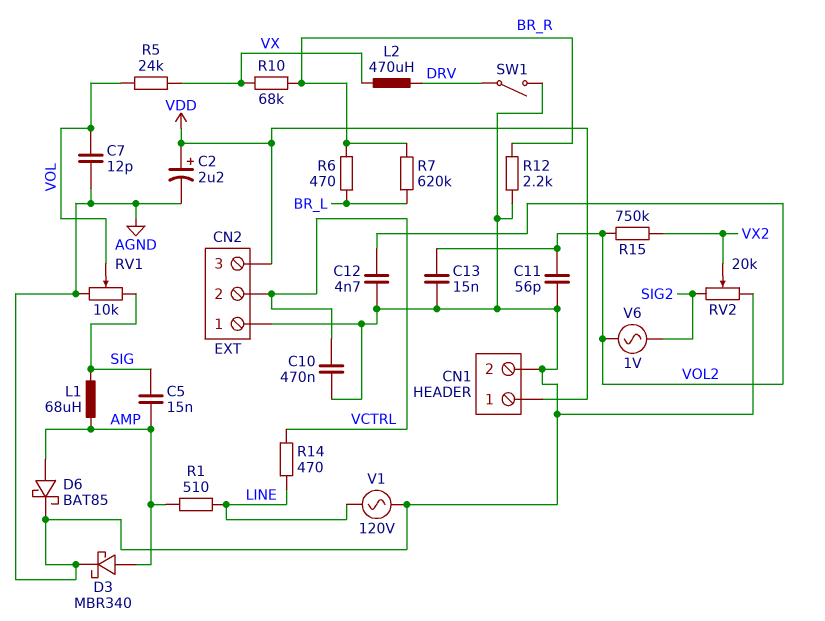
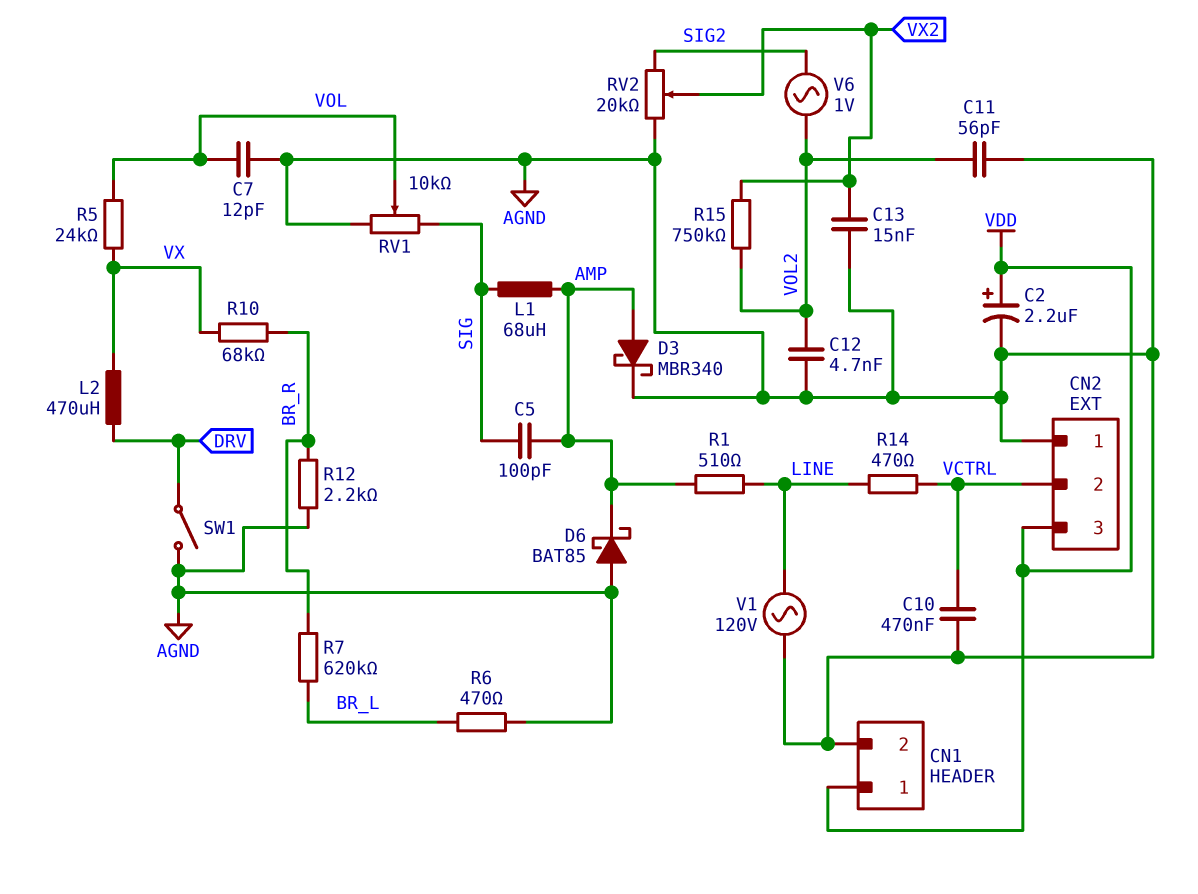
C5: 15nF (AMP, SIG) -> 100pF (AMP, SIG)
C13: 15nF (AGND, VOL2) -> 15nF (AGND, VX2)
D6: schottky BAT85 (A AMP, K AGND) -> schottky BAT85 (A AGND, K AMP)
R6: 470 (BR_L, BR_R) -> 470 (AGND, BR_L)

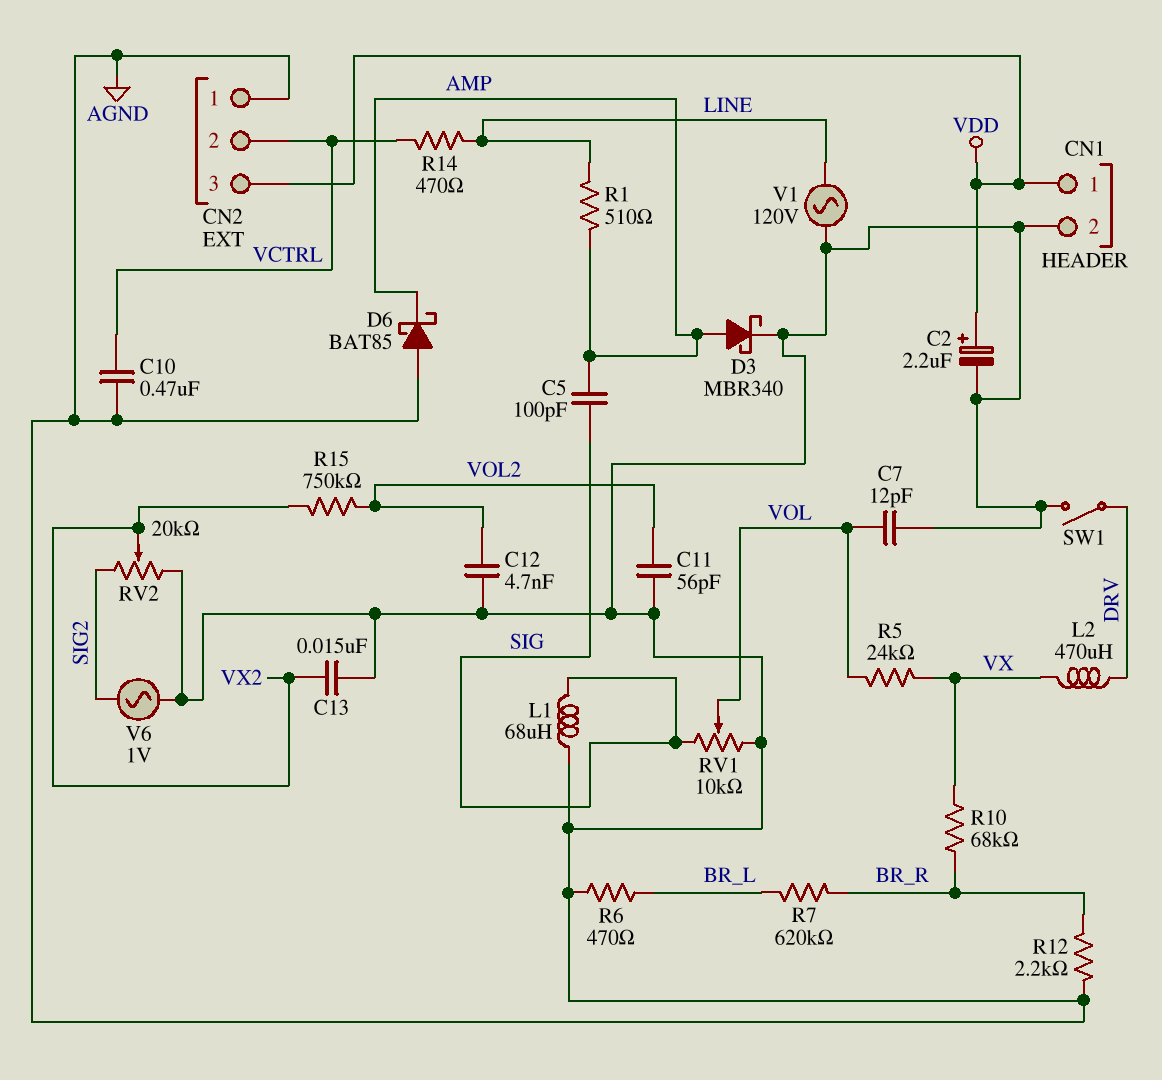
L1: 68uH (AMP, SIG) -> 68uH (AGND, SIG)
V6: AC 1V (SIG2, VOL2) -> AC 1V (AGND, SIG2)

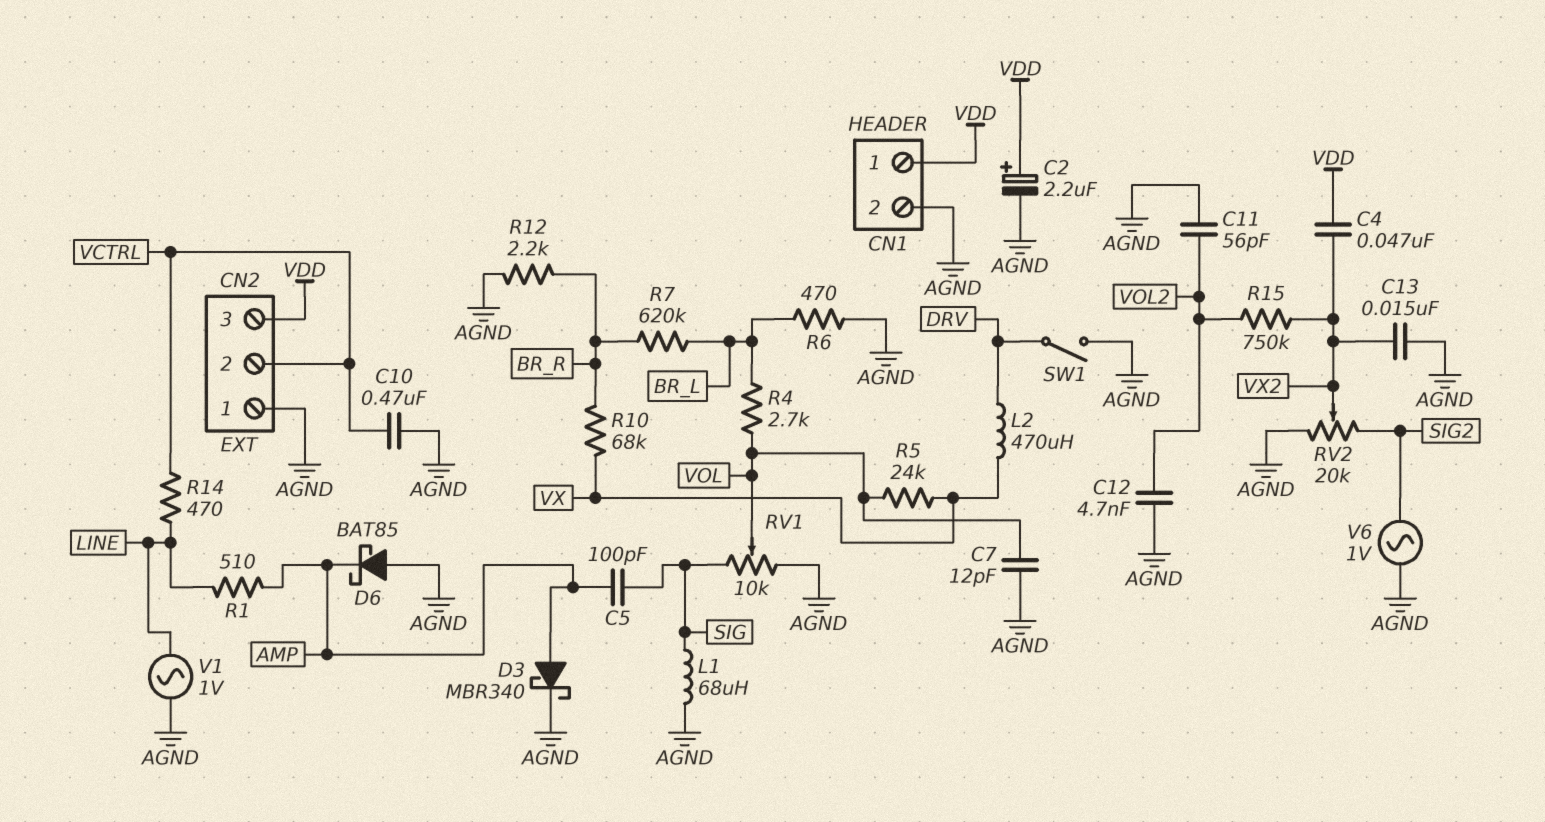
C4: none -> 47nF (VDD, VX2)
R4: none -> 2.7k (BR_L, VOL)
V1: AC 120V (AGND, LINE) -> AC 1V (AGND, LINE)

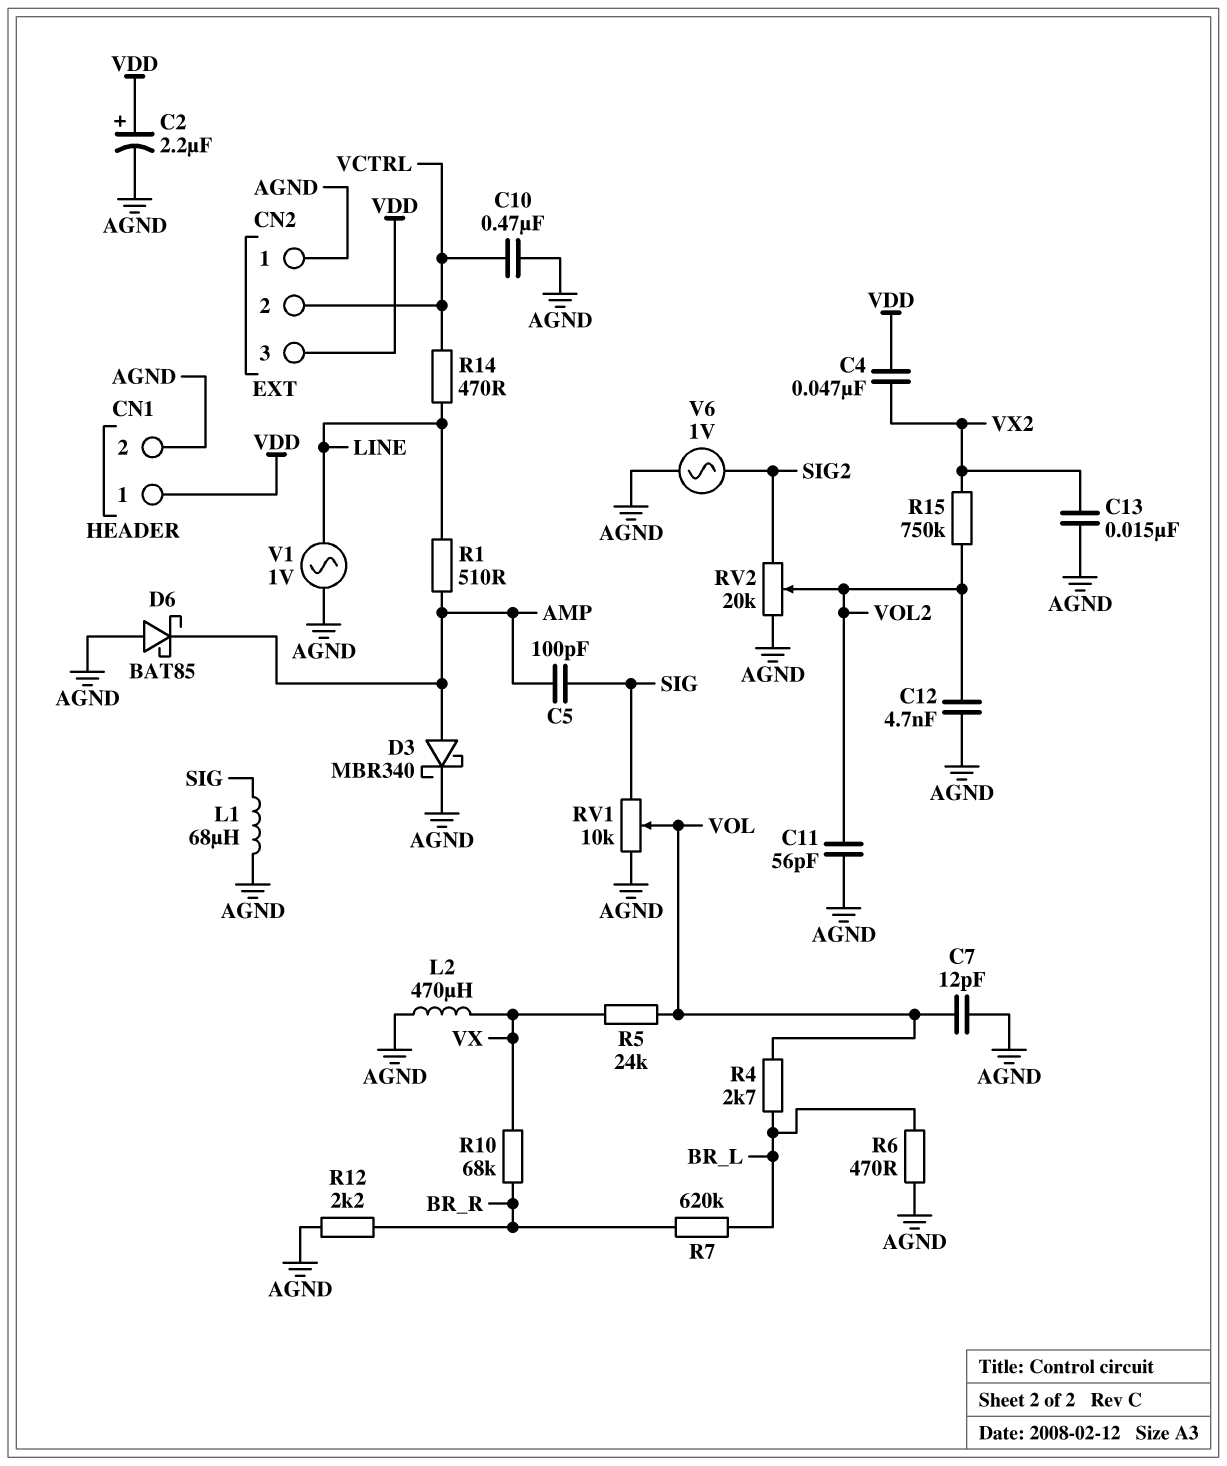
L2: 470uH (DRV, VX) -> 470uH (AGND, VX)
RV2: 20k (AGND, SIG2, wiper VX2) -> 20k (AGND, SIG2, wiper VOL2)
SW1: switch (AGND, DRV) -> none

